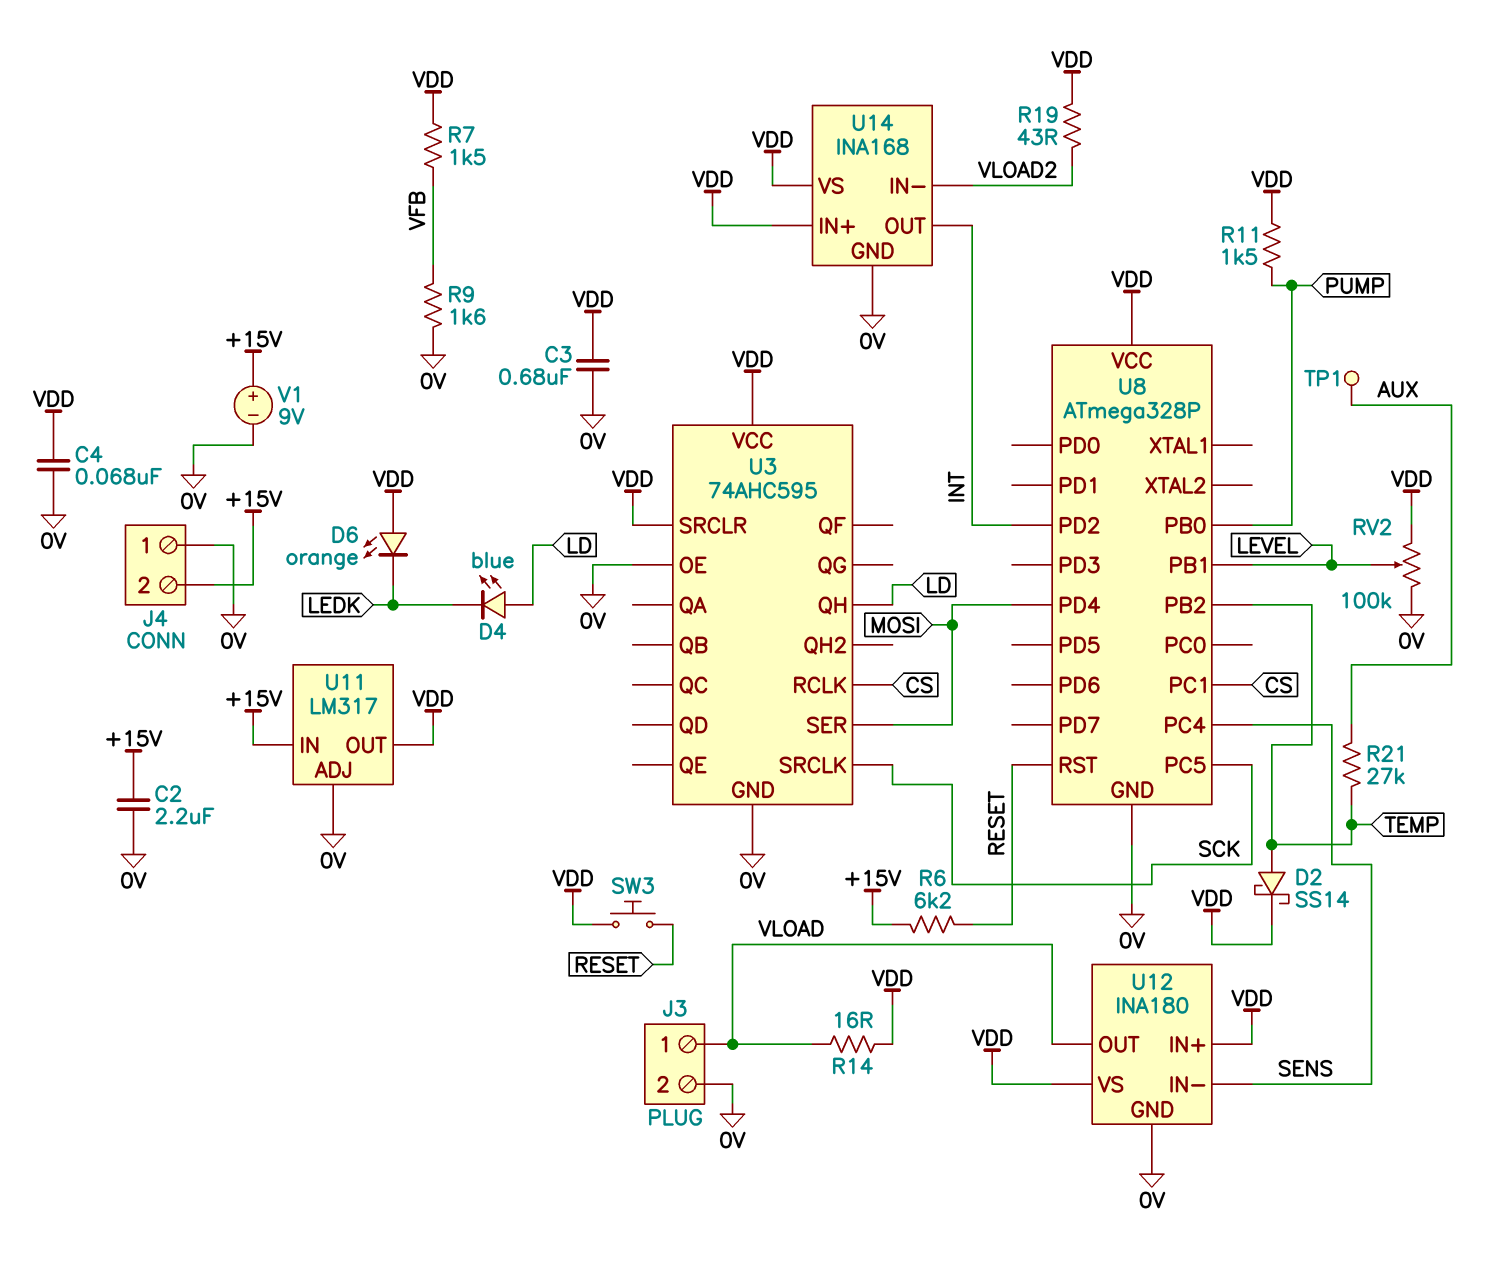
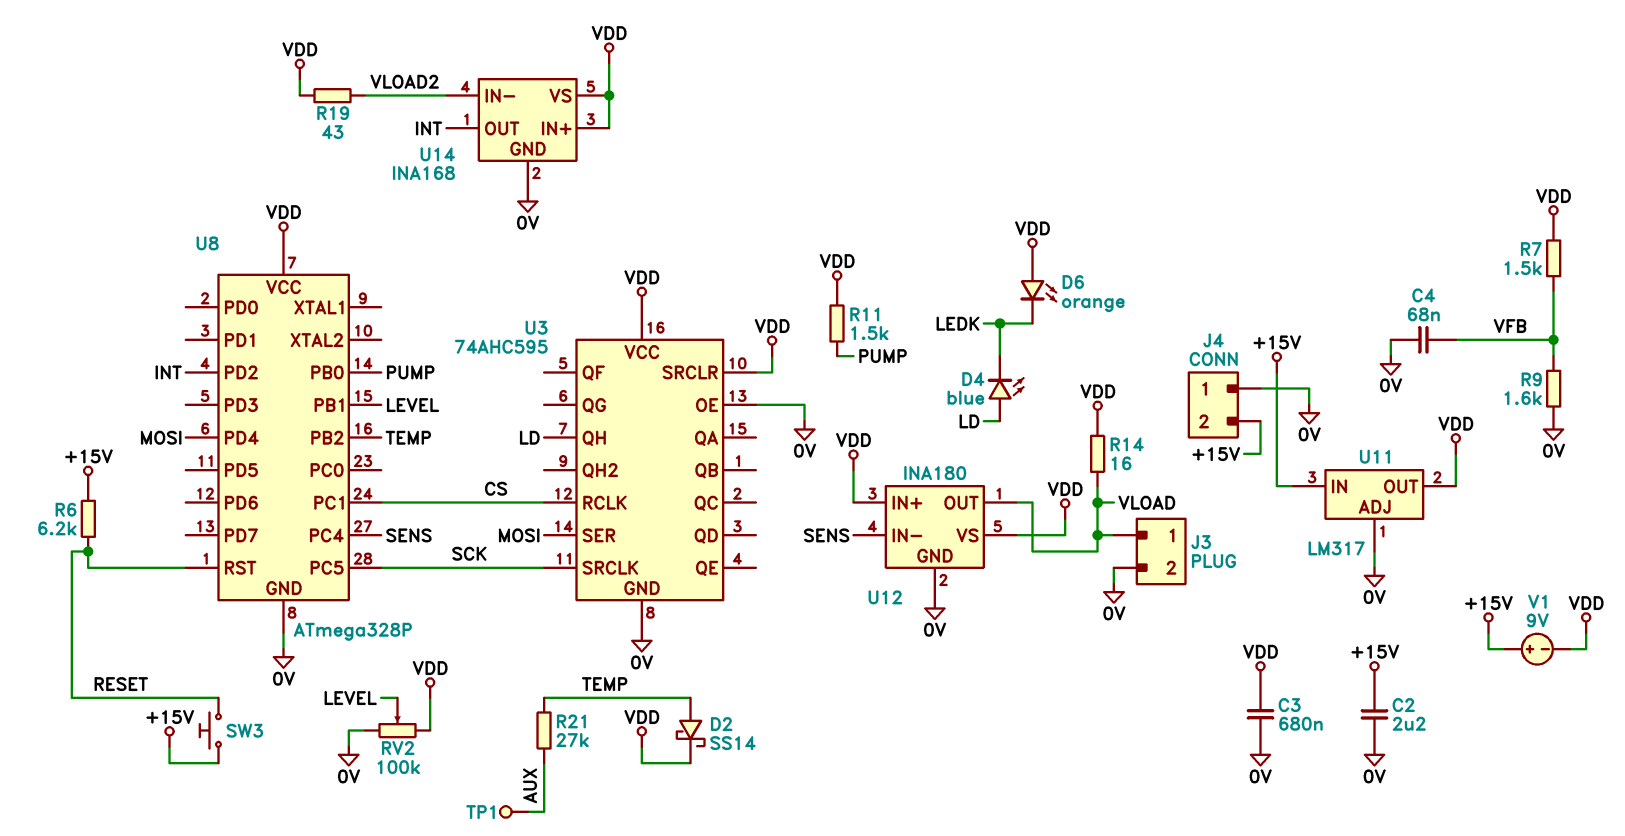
C4: 68nF (0V, VDD) -> 68nF (0V, VFB)
SW3: button (RESET, VDD) -> button (+15V, RESET)
V1: 9V (plus +15V, minus 0V) -> 9V (plus +15V, minus VDD)

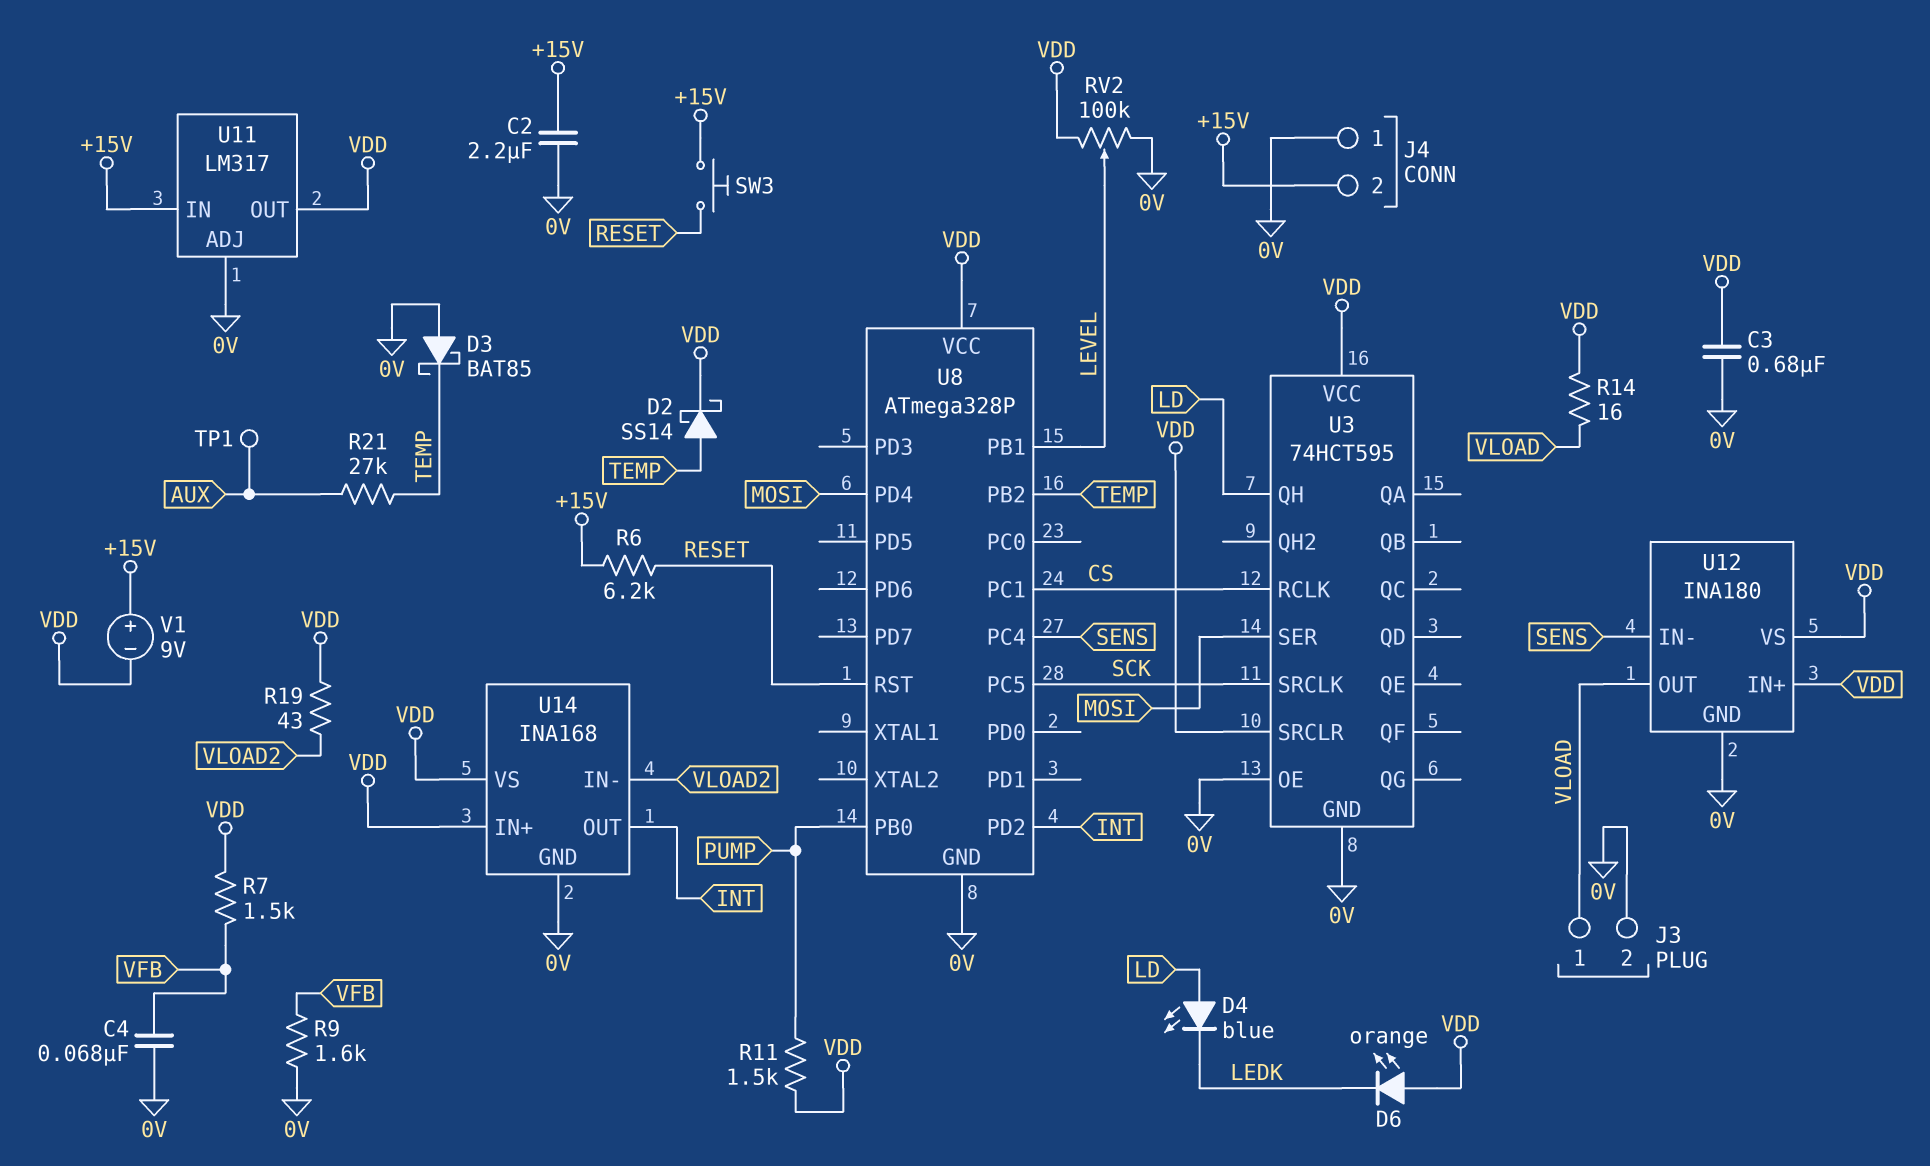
D3: none -> schottky BAT85 (A 0V, K TEMP)
U3: 74AHC595 -> 74HCT595

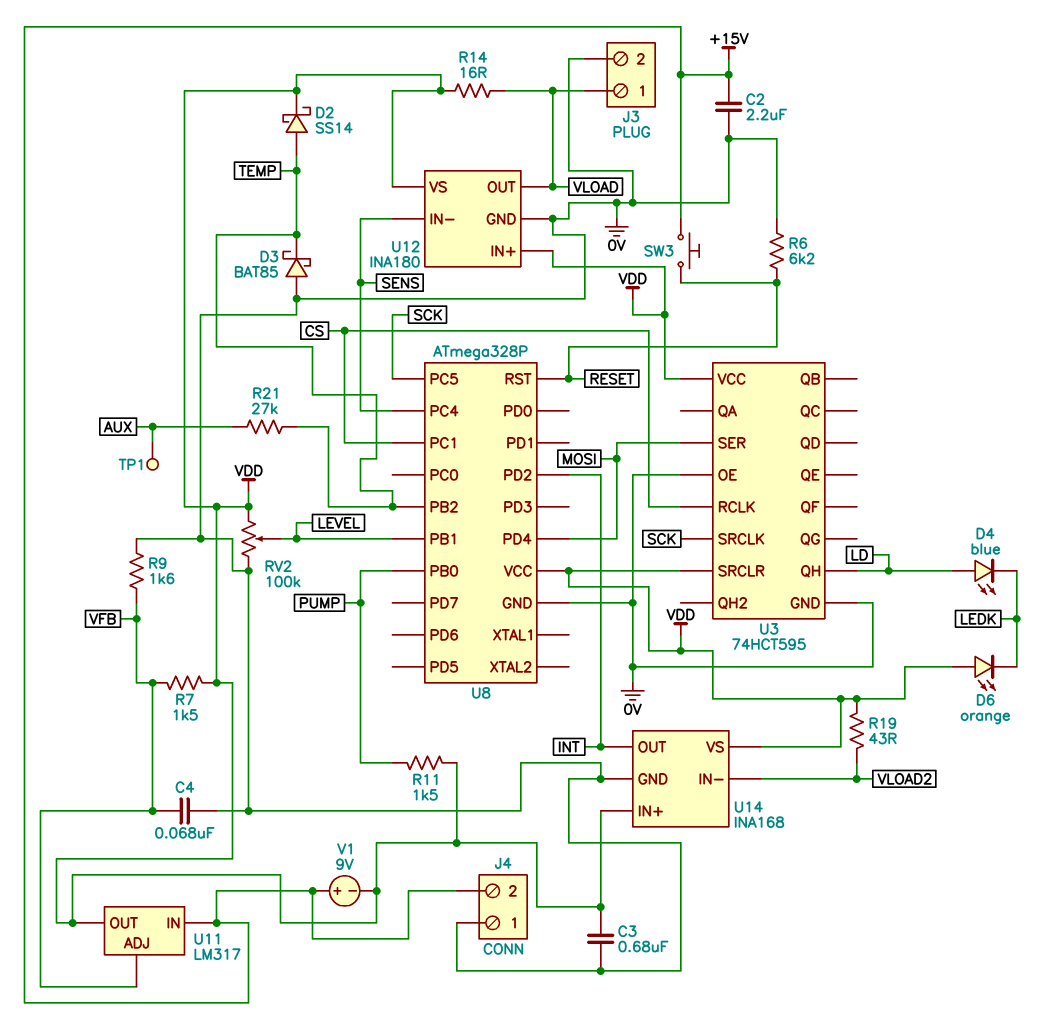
R6: 6.2k (+15V, RESET) -> 6.2k (0V, RESET)
U11 pin ADJ: 0V -> VFB

